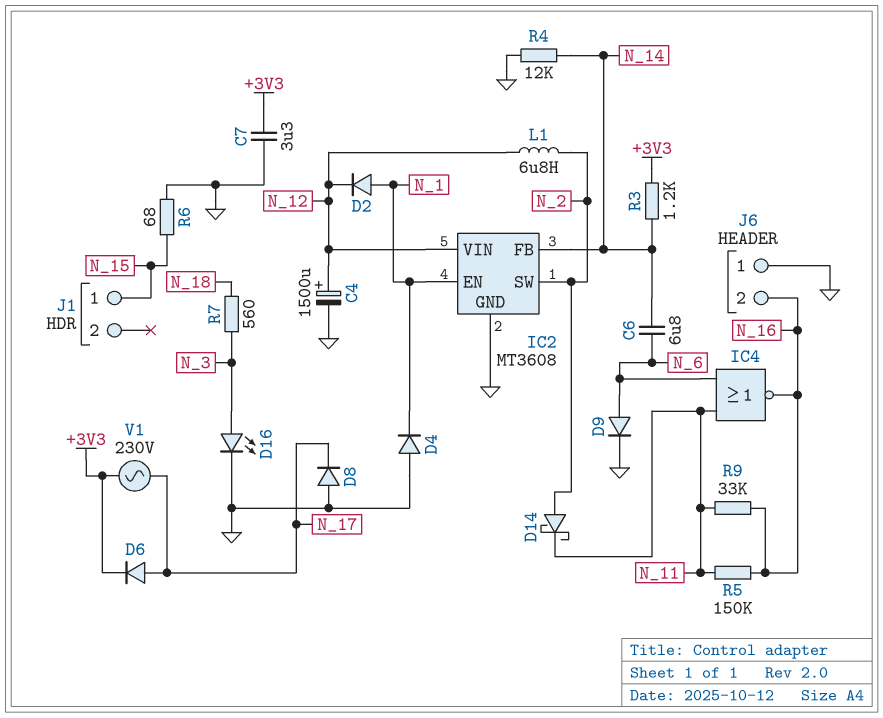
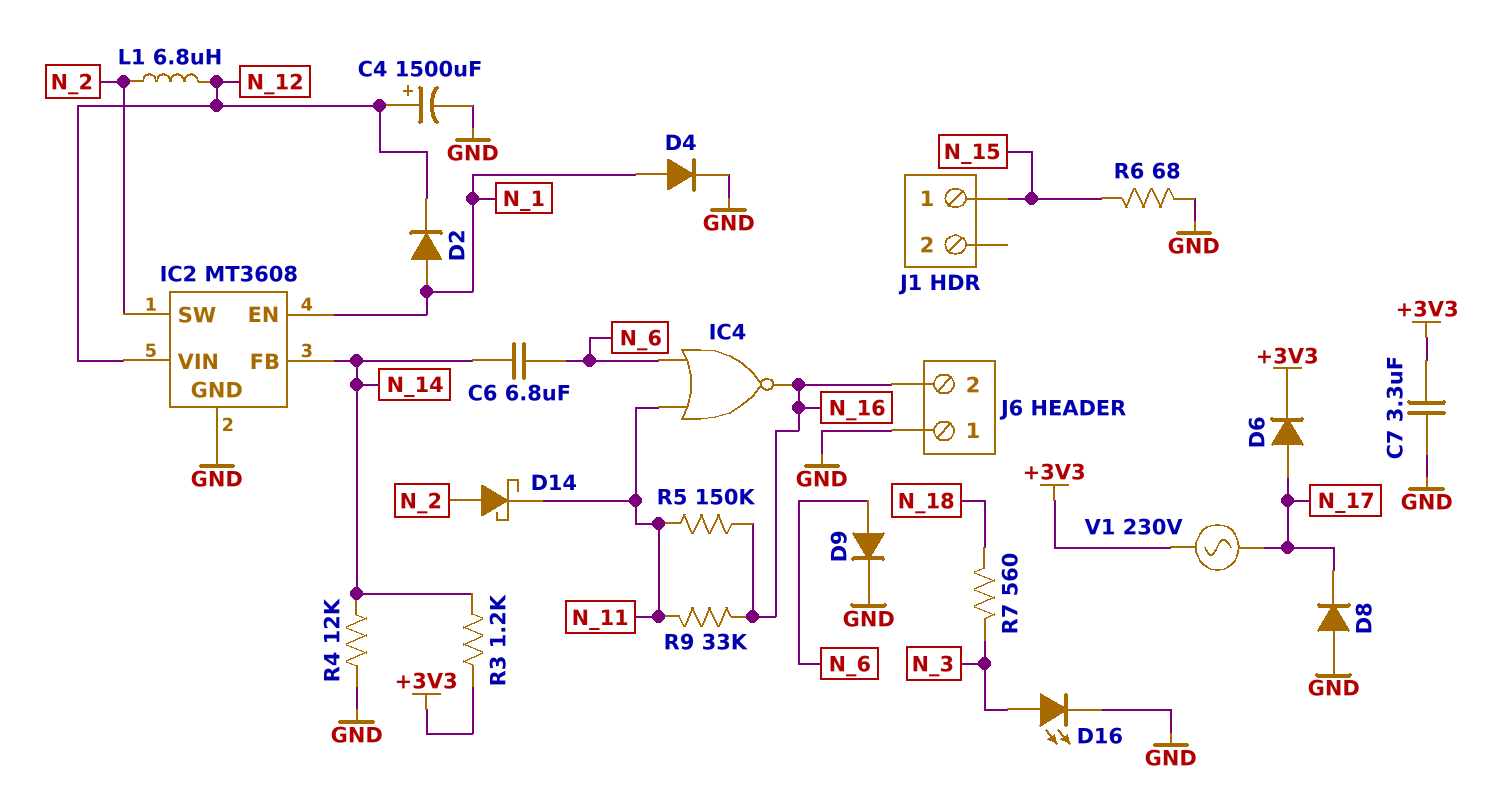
D4: diode (A GND, K N_1) -> diode (A N_1, K GND)

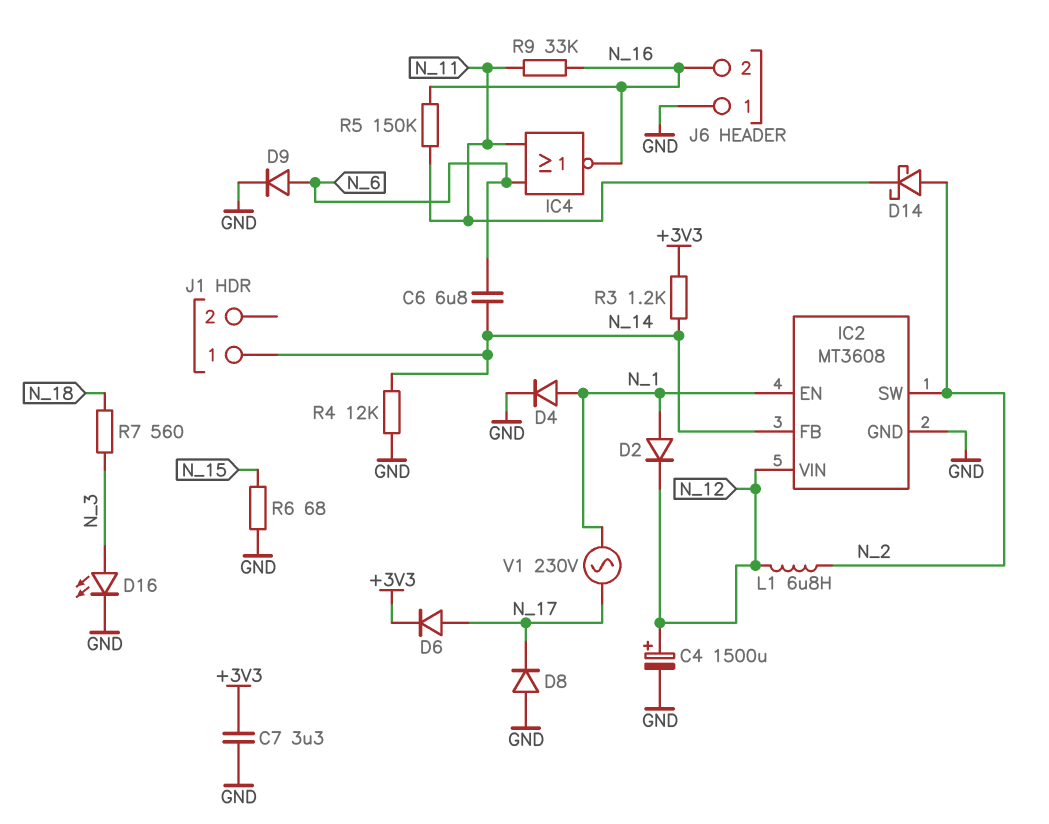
J1 pin 1: N_15 -> N_14
V1: AC 230V (+3V3, N_17) -> AC 230V (N_1, N_17)

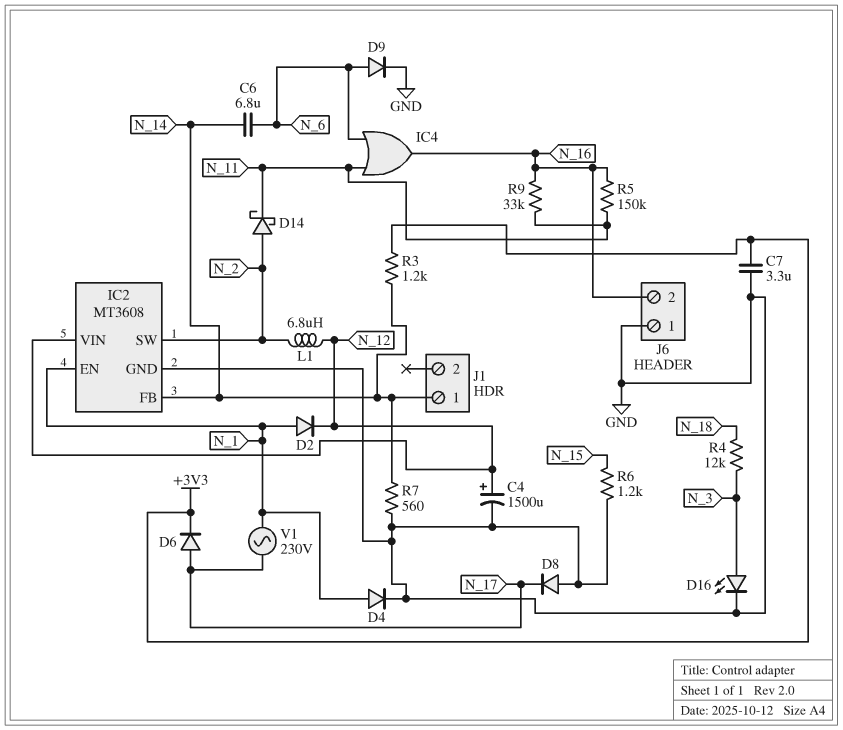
IC4: NOR (in N_6, in N_11, out N_16) -> OR (in N_6, in N_11, out N_16)
R4: 12k (GND, N_14) -> 12k (N_3, N_18)
R6: 68 (GND, N_15) -> 1.2k (GND, N_15)
R7: 560 (N_3, N_18) -> 560 (GND, N_14)

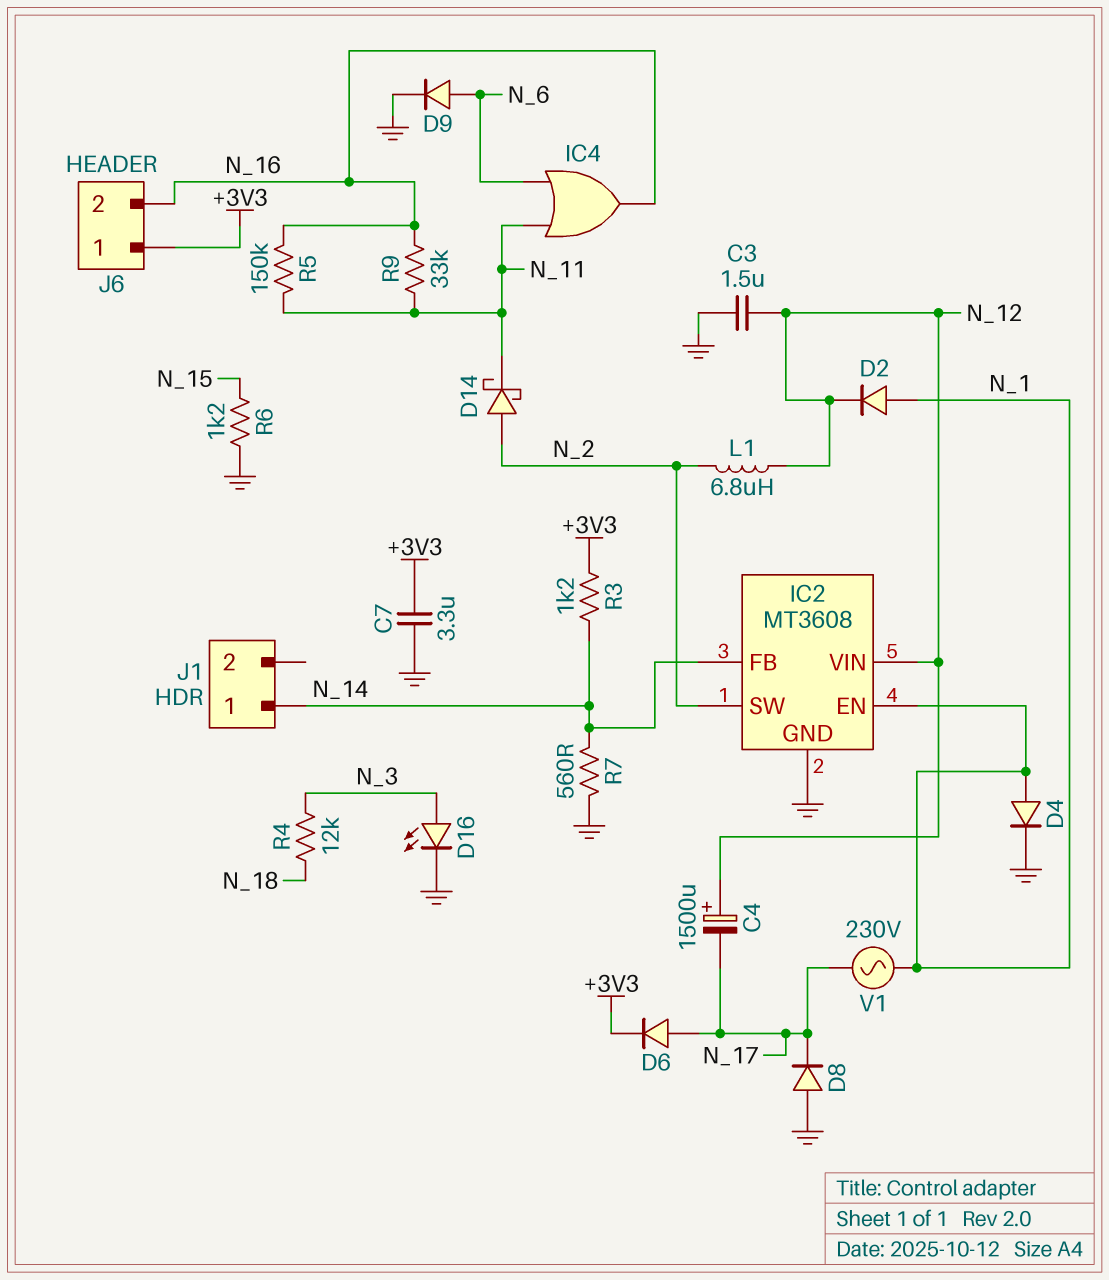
C3: none -> 1.5uF (GND, N_12)
C4: 1500uF (plus N_12, minus GND) -> 1500uF (plus N_12, minus N_17)
C6: 6.8uF (N_6, N_14) -> none
J6 pin 1: GND -> +3V3

